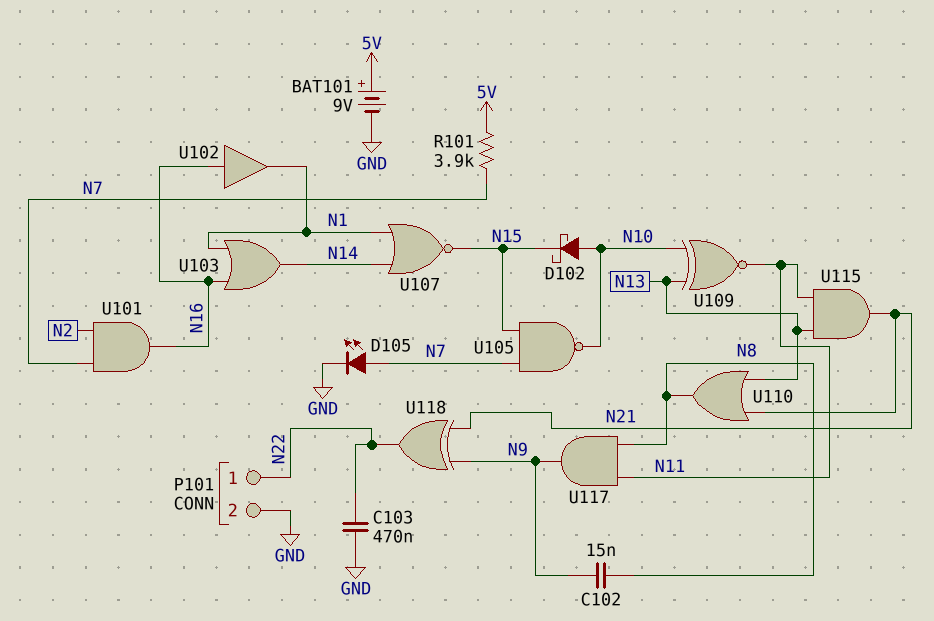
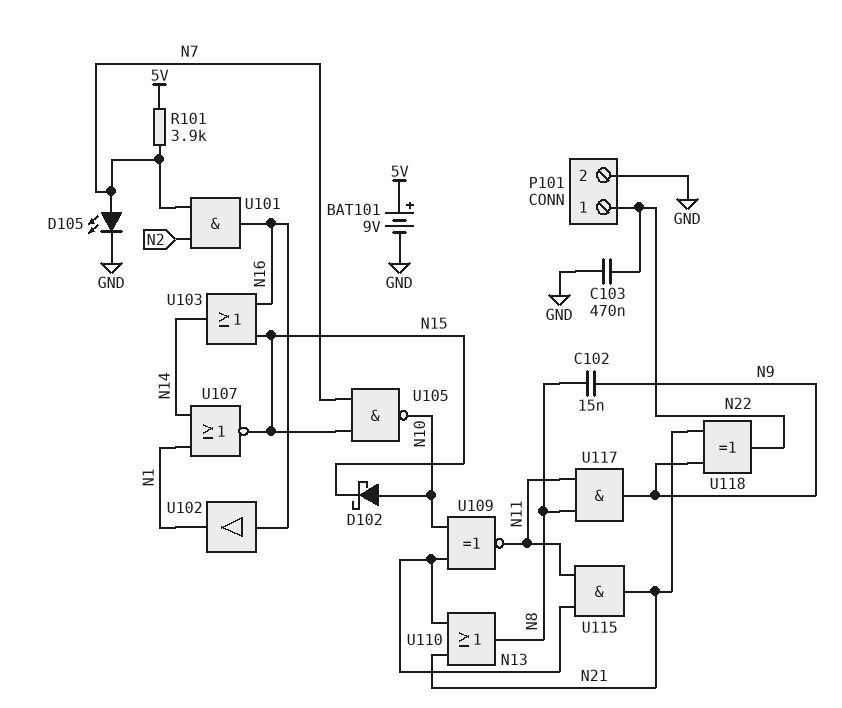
U103: OR (in N1, in N16, out N14) -> OR (in N15, in N16, out N14)

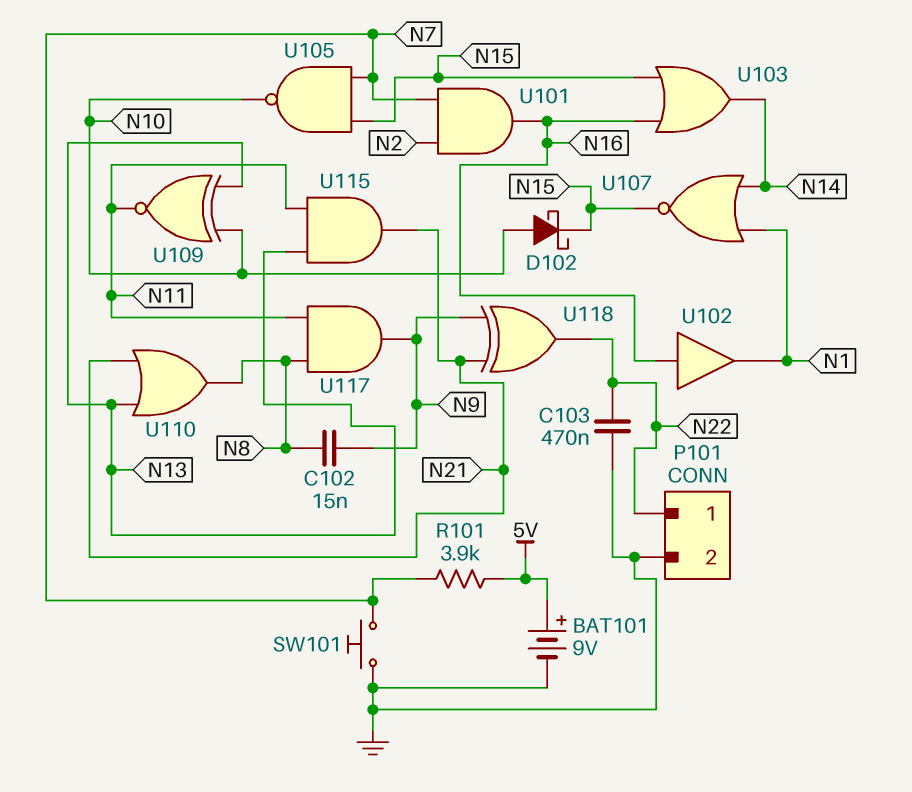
D105: LED (A N7, K GND) -> none
SW101: none -> button (GND, N7)

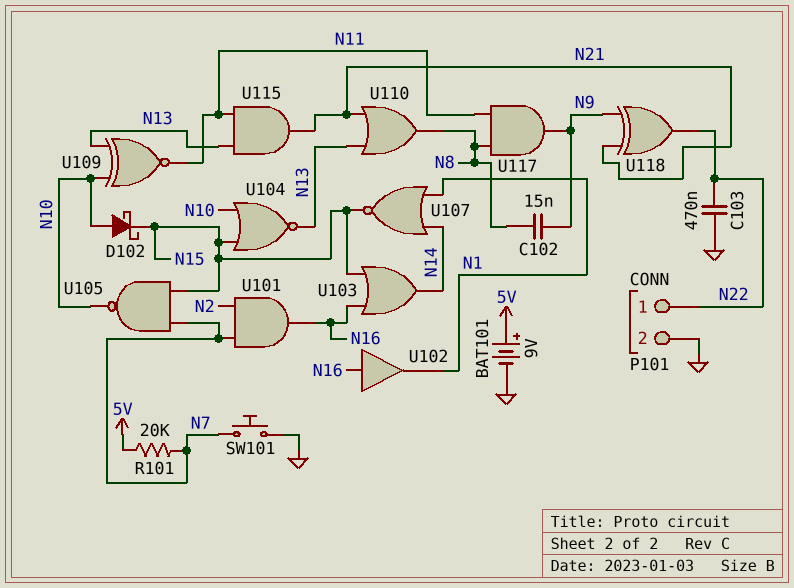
R101: 3.9k (5V, N7) -> 20k (5V, N7)
U104: none -> NOR (in N10, in N15, out N13)

